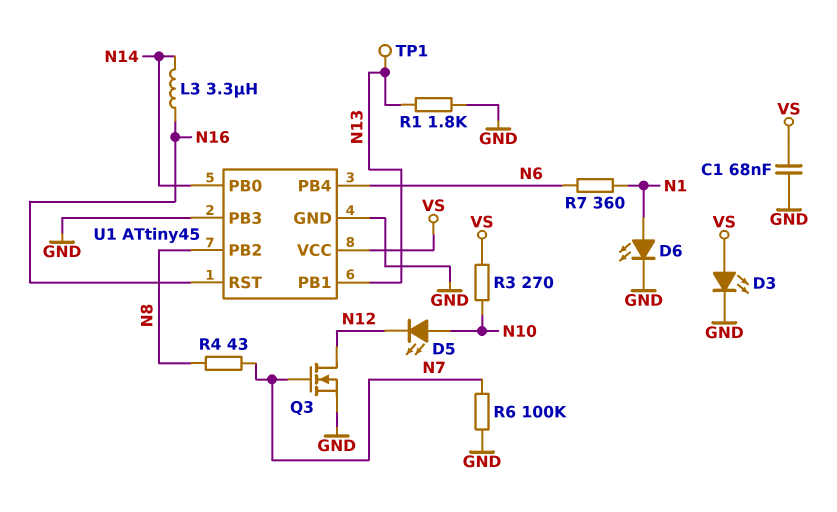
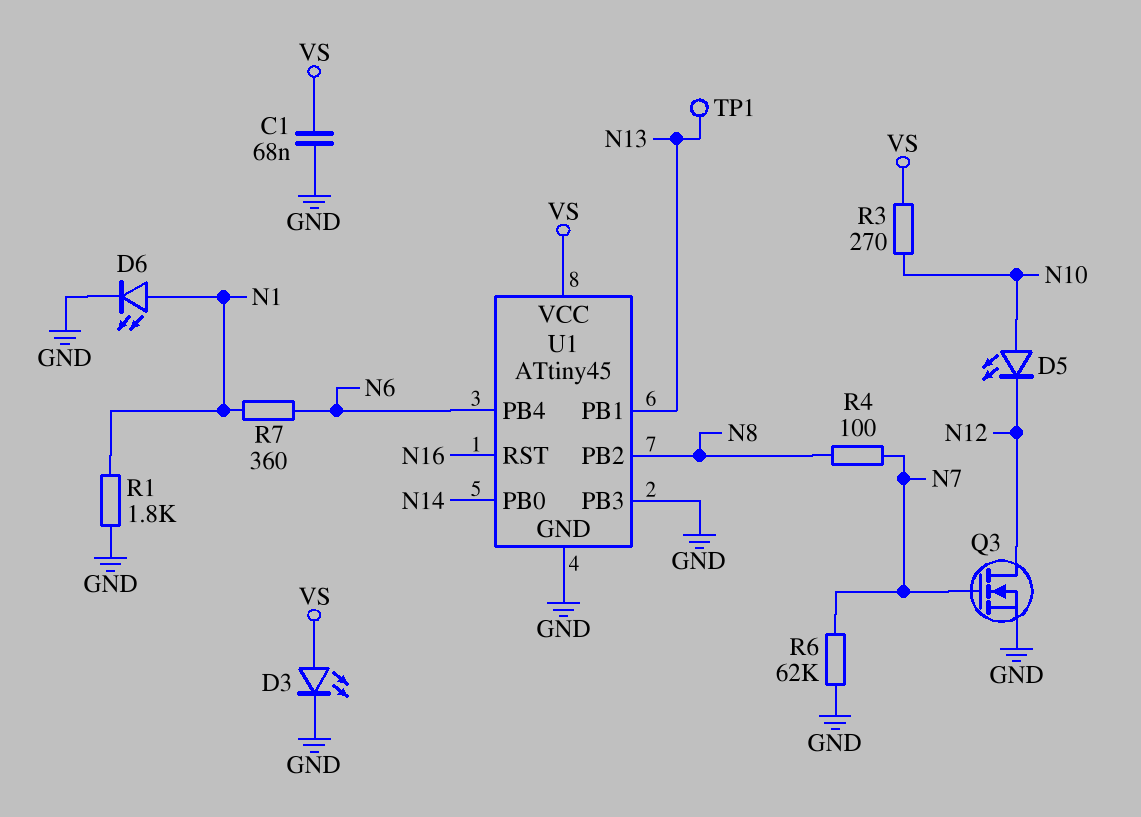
L3: 3.3uH (N14, N16) -> none
R1: 1.8k (GND, N13) -> 1.8k (GND, N1)
R4: 43 (N7, N8) -> 100 (N7, N8)
R6: 100k (GND, N7) -> 62k (GND, N7)

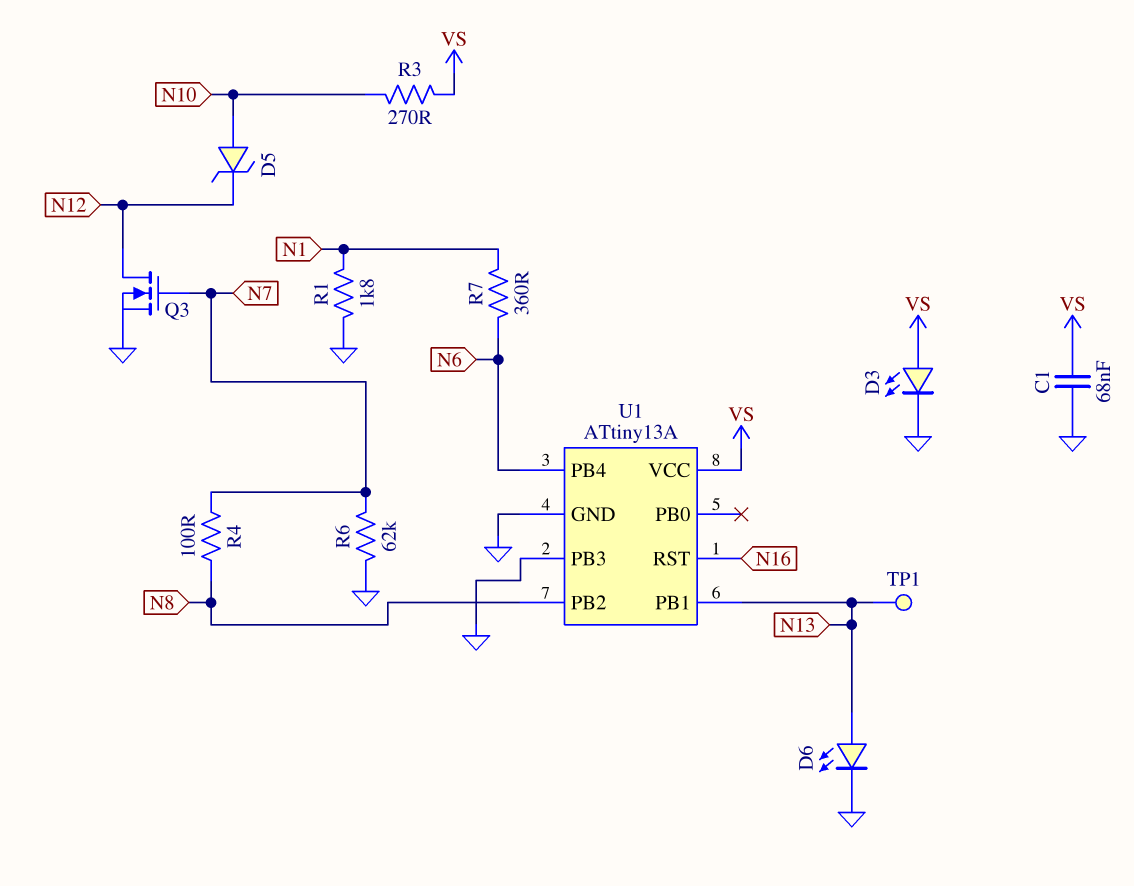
D5: LED (A N10, K N12) -> zener (A N10, K N12)
D6: LED (A N1, K GND) -> LED (A N13, K GND)
U1: ATtiny45 -> ATtiny13A
U1 pin PB0: N14 -> none

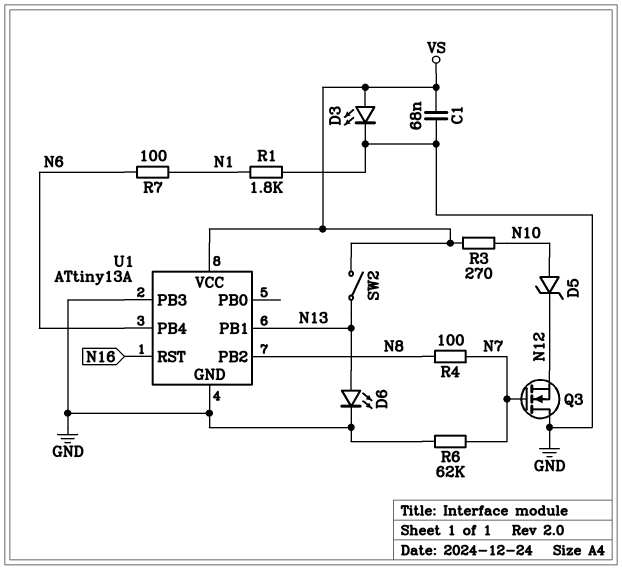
Q3: NMOS (G N7, D N12, S GND) -> NMOS (G N7, D GND, S N12)
R7: 360 (N1, N6) -> 100 (N1, N6)
SW2: none -> switch (N13, VS)
TP1: test point (N13) -> none

